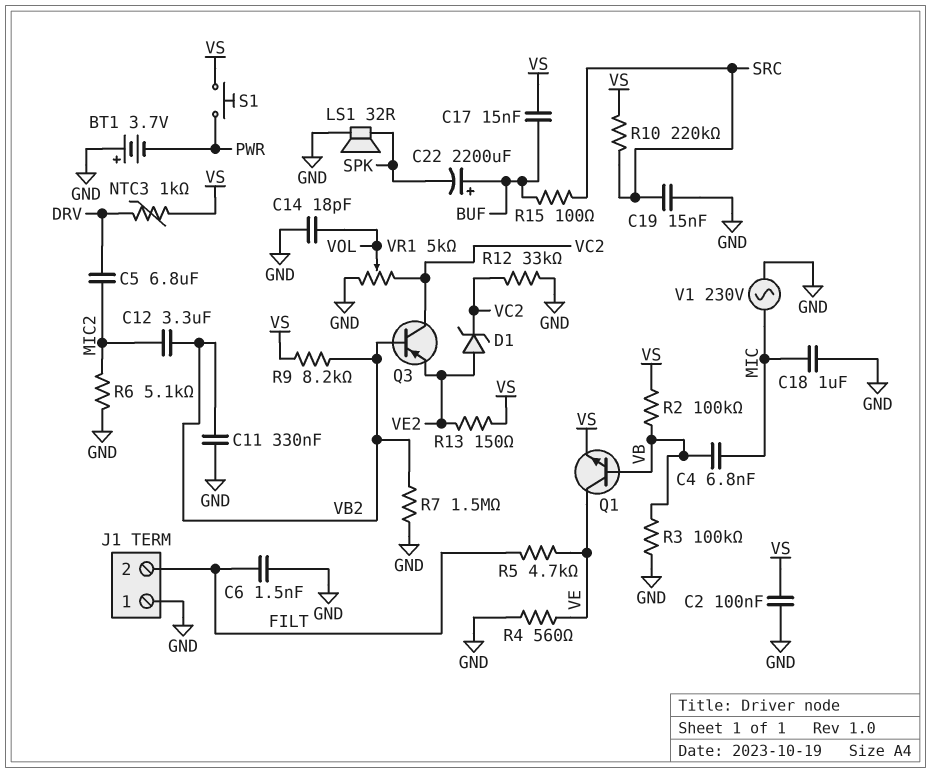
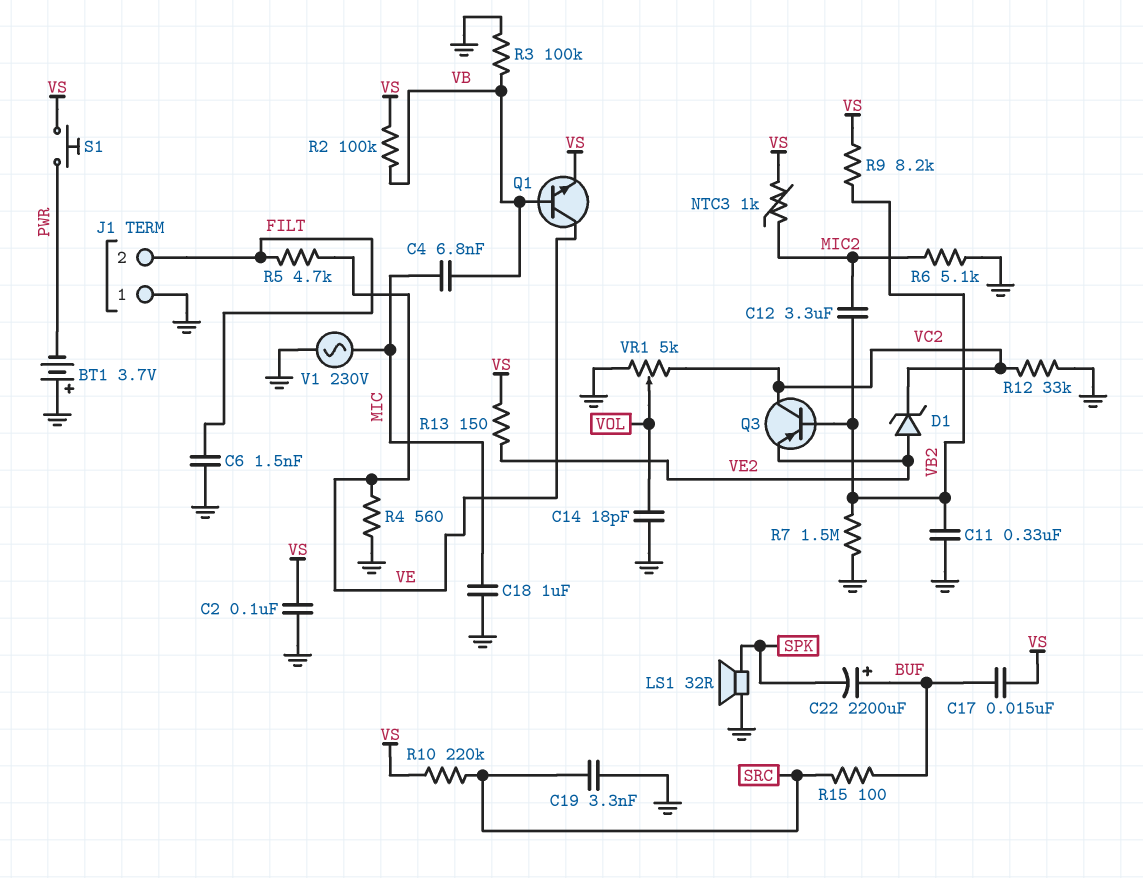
C5: 6.8uF (DRV, MIC2) -> none
C19: 15nF (GND, SRC) -> 3.3nF (GND, SRC)
NTC3: 1k (DRV, VS) -> 1k (MIC2, VS)

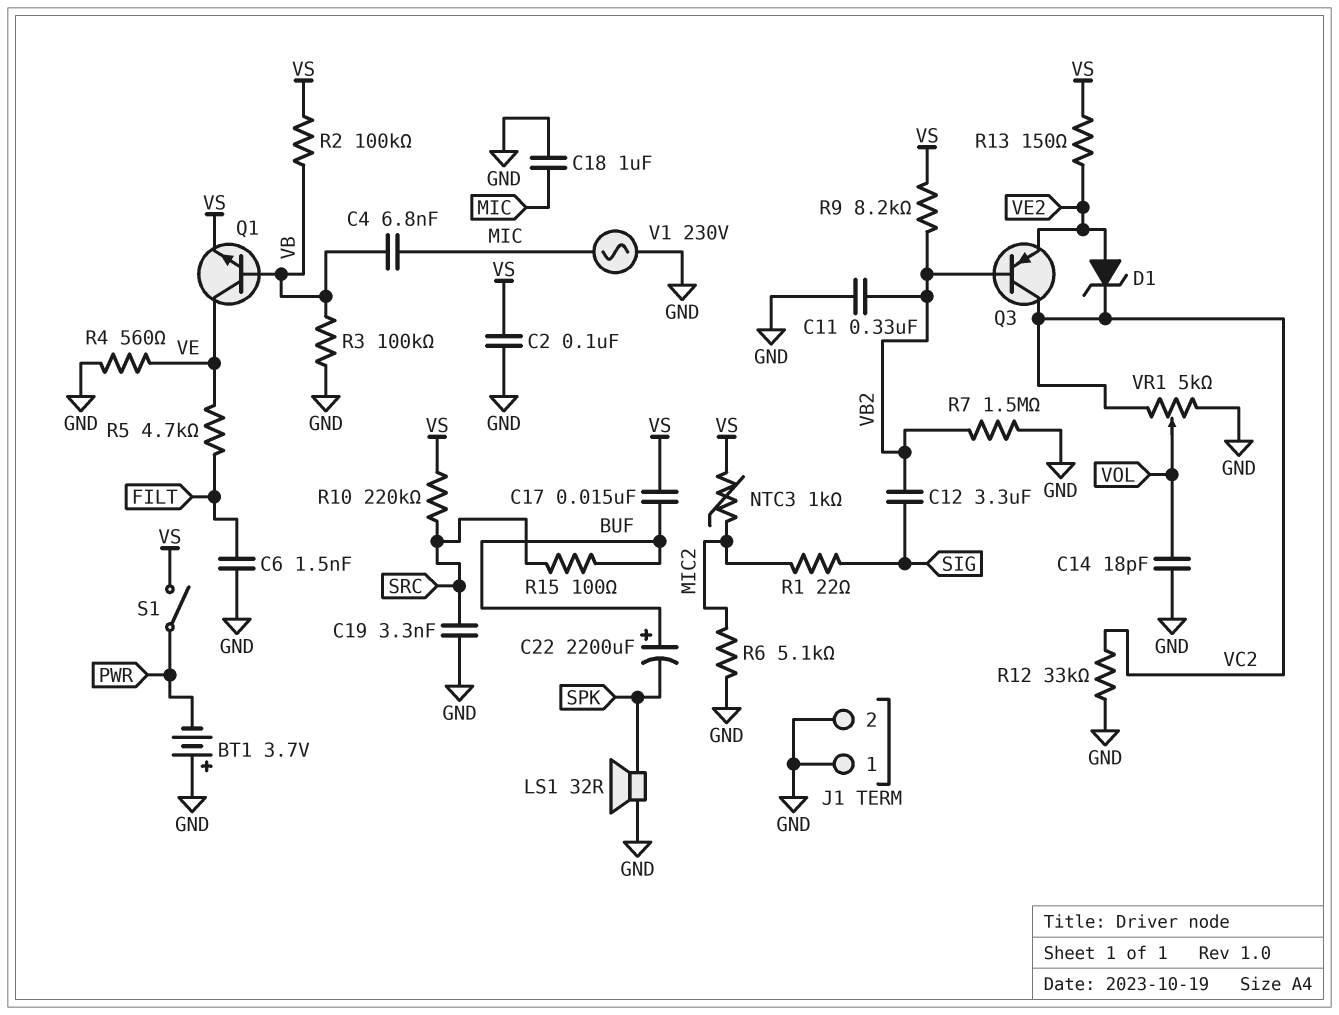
C12: 3.3uF (MIC2, VB2) -> 3.3uF (SIG, VB2)
J1 pin 2: FILT -> GND
R1: none -> 22 (MIC2, SIG)
S1: button (PWR, VS) -> switch (PWR, VS)

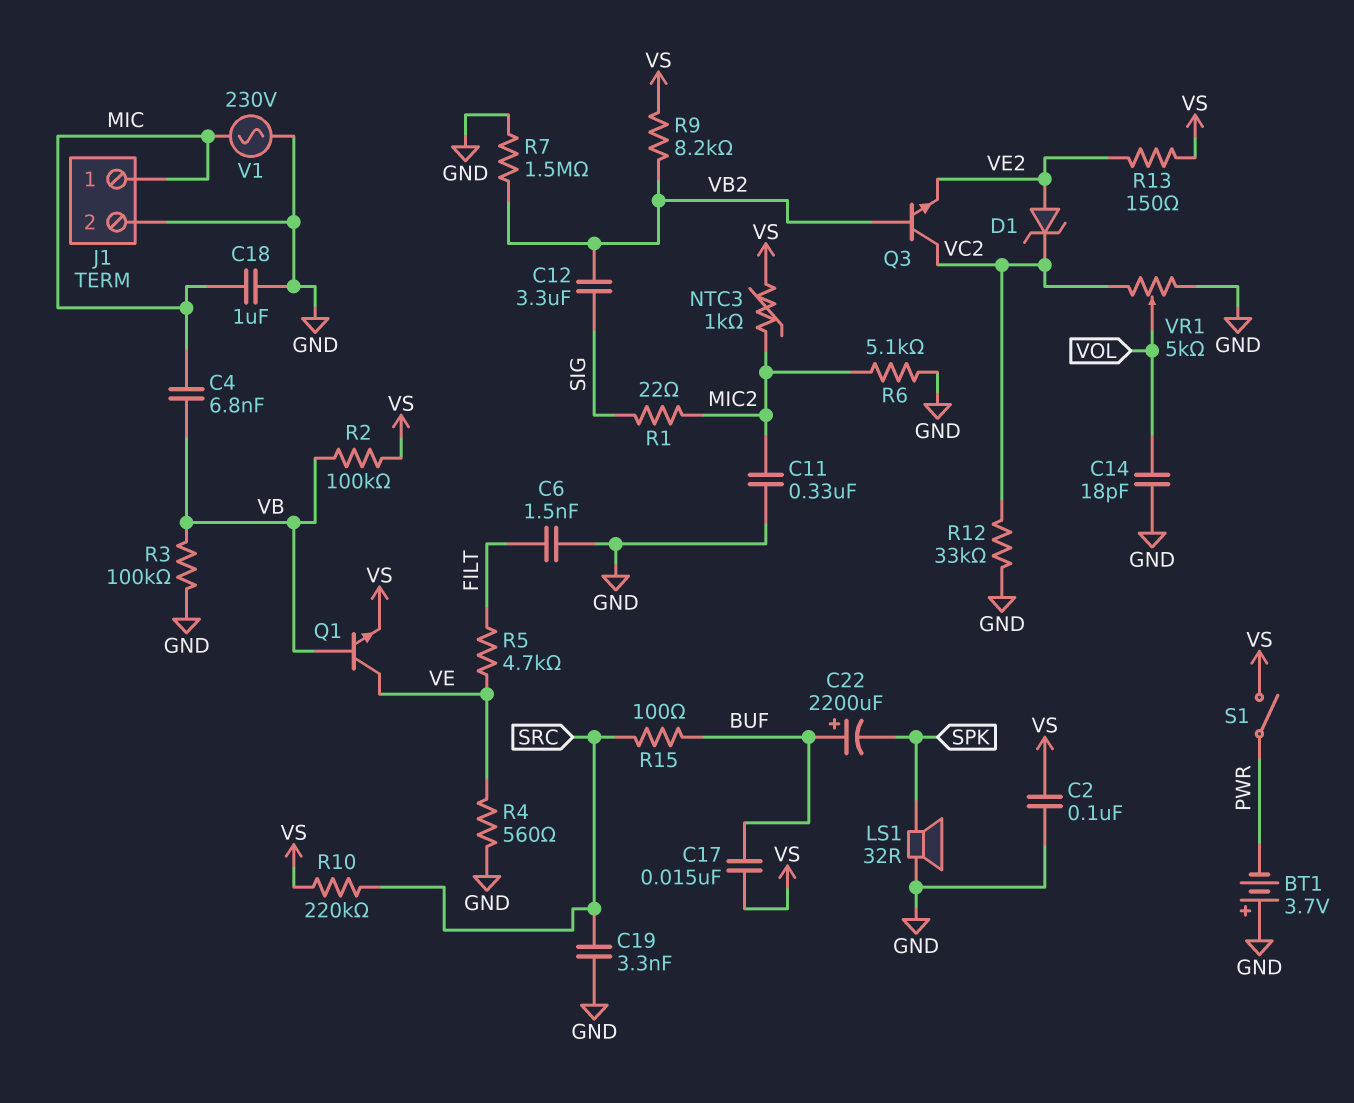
C11: 330nF (GND, VB2) -> 330nF (GND, MIC2)
J1 pin 1: GND -> MIC
Q3: PNP (B VB2, C VC2, E VE2) -> NPN (B VB2, C VC2, E VE2)

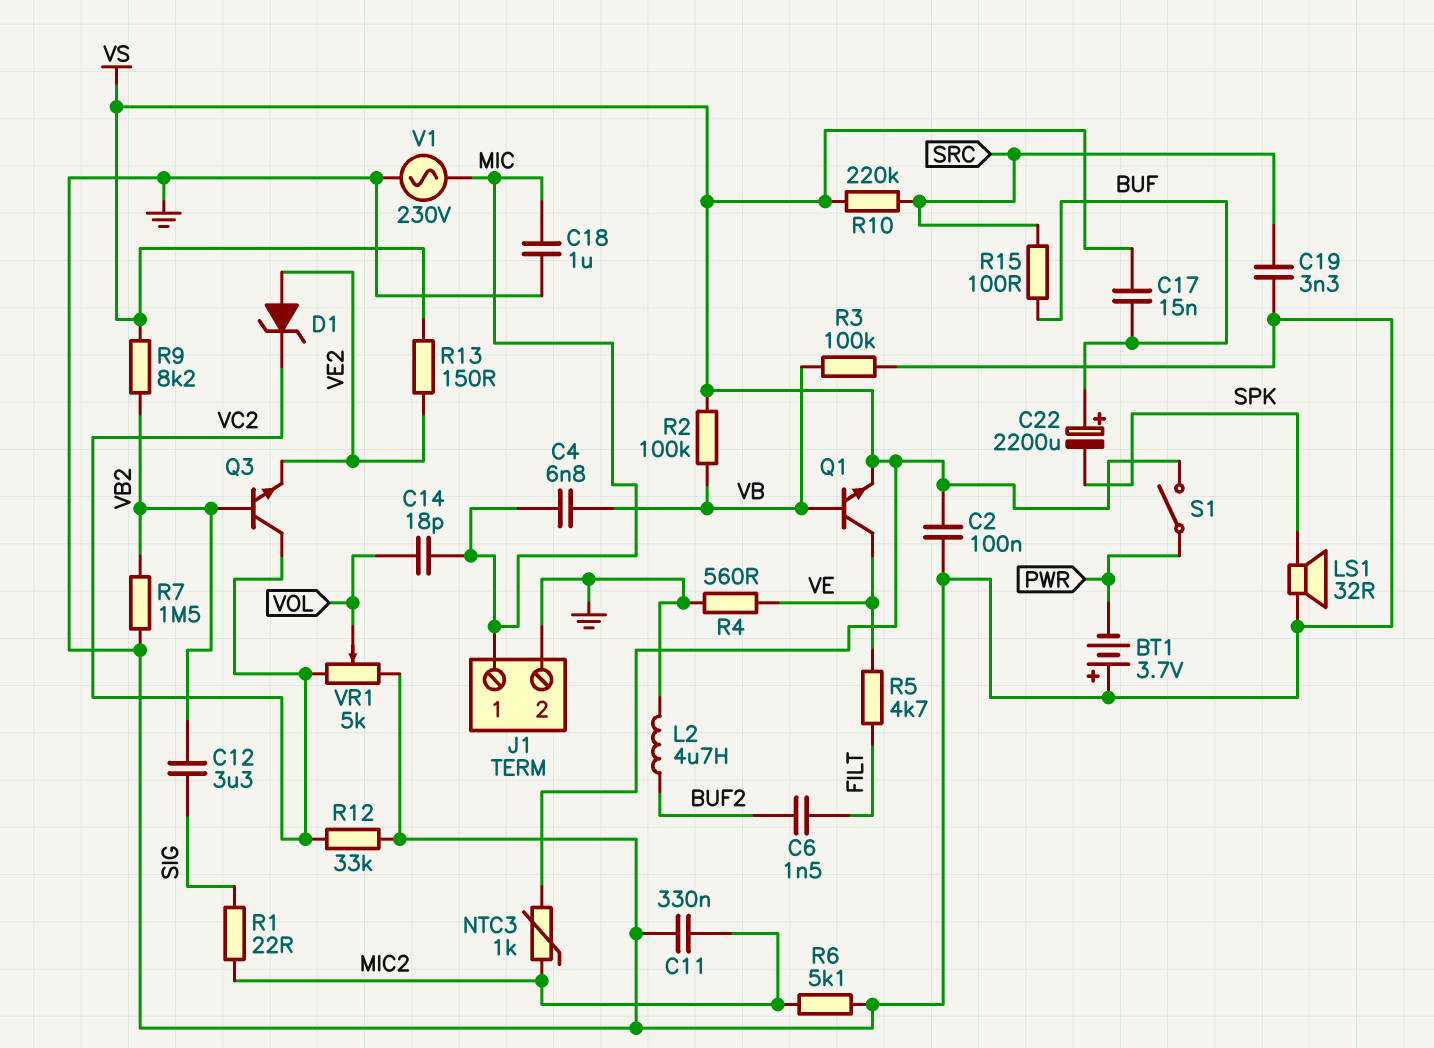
C6: 1.5nF (FILT, GND) -> 1.5nF (BUF2, FILT)
C14: 18pF (GND, VOL) -> 18pF (MIC, VOL)
L2: none -> 4.7uH (BUF2, GND)

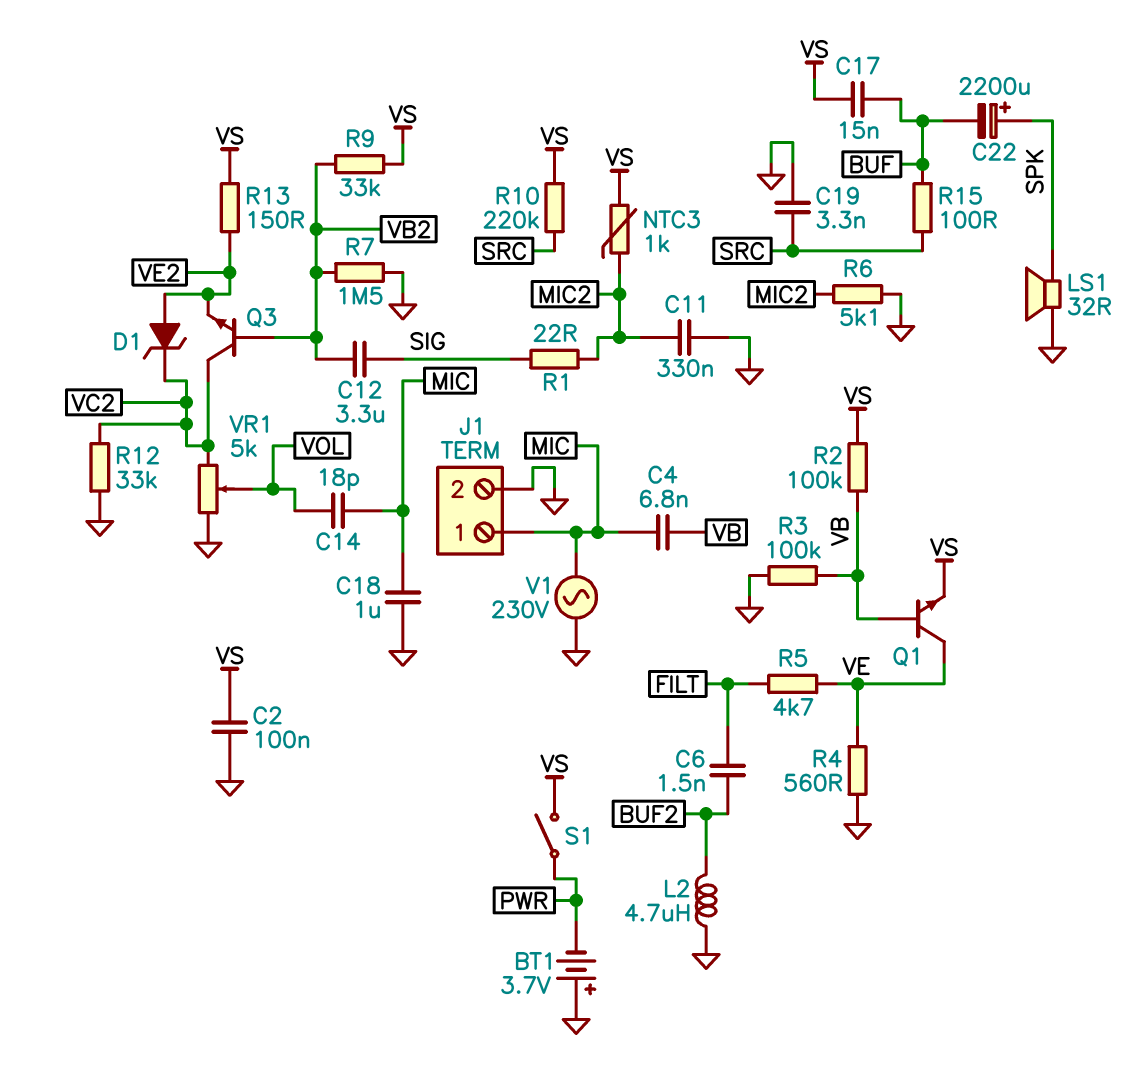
C22: 2200uF (plus BUF, minus SPK) -> 2200uF (plus SPK, minus BUF)
R9: 8.2k (VB2, VS) -> 33k (VB2, VS)

